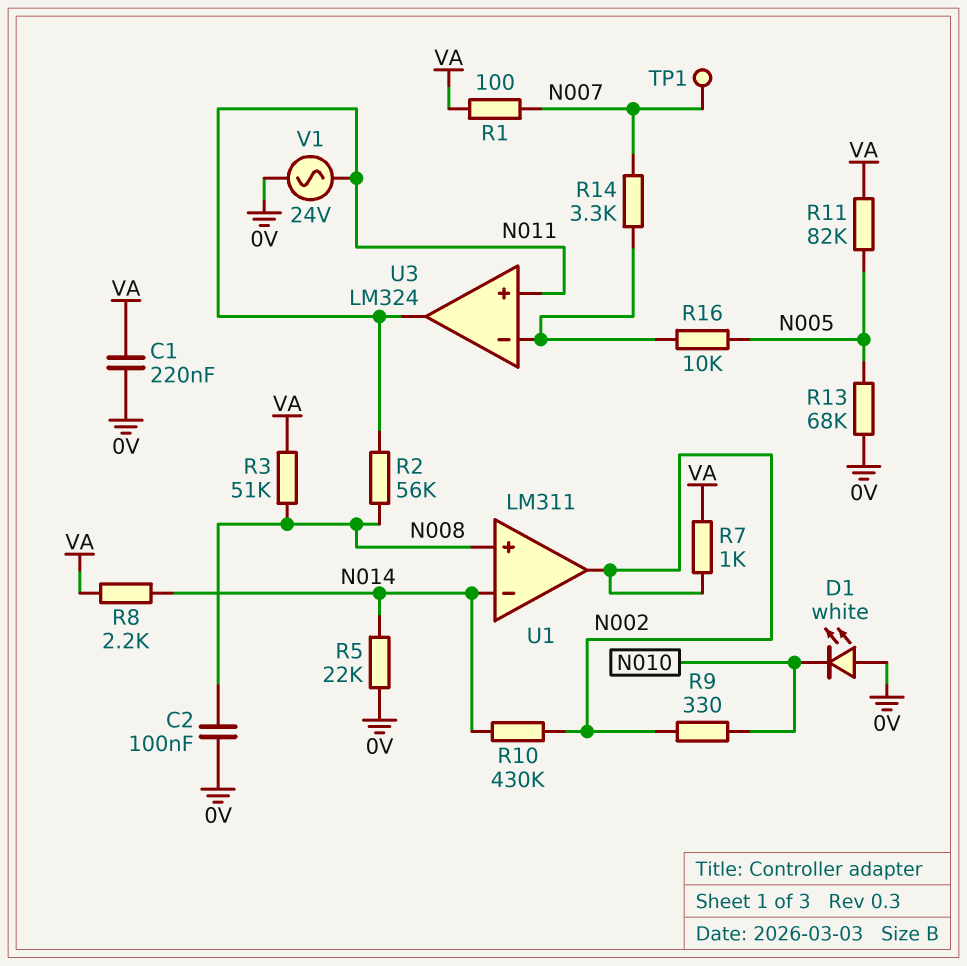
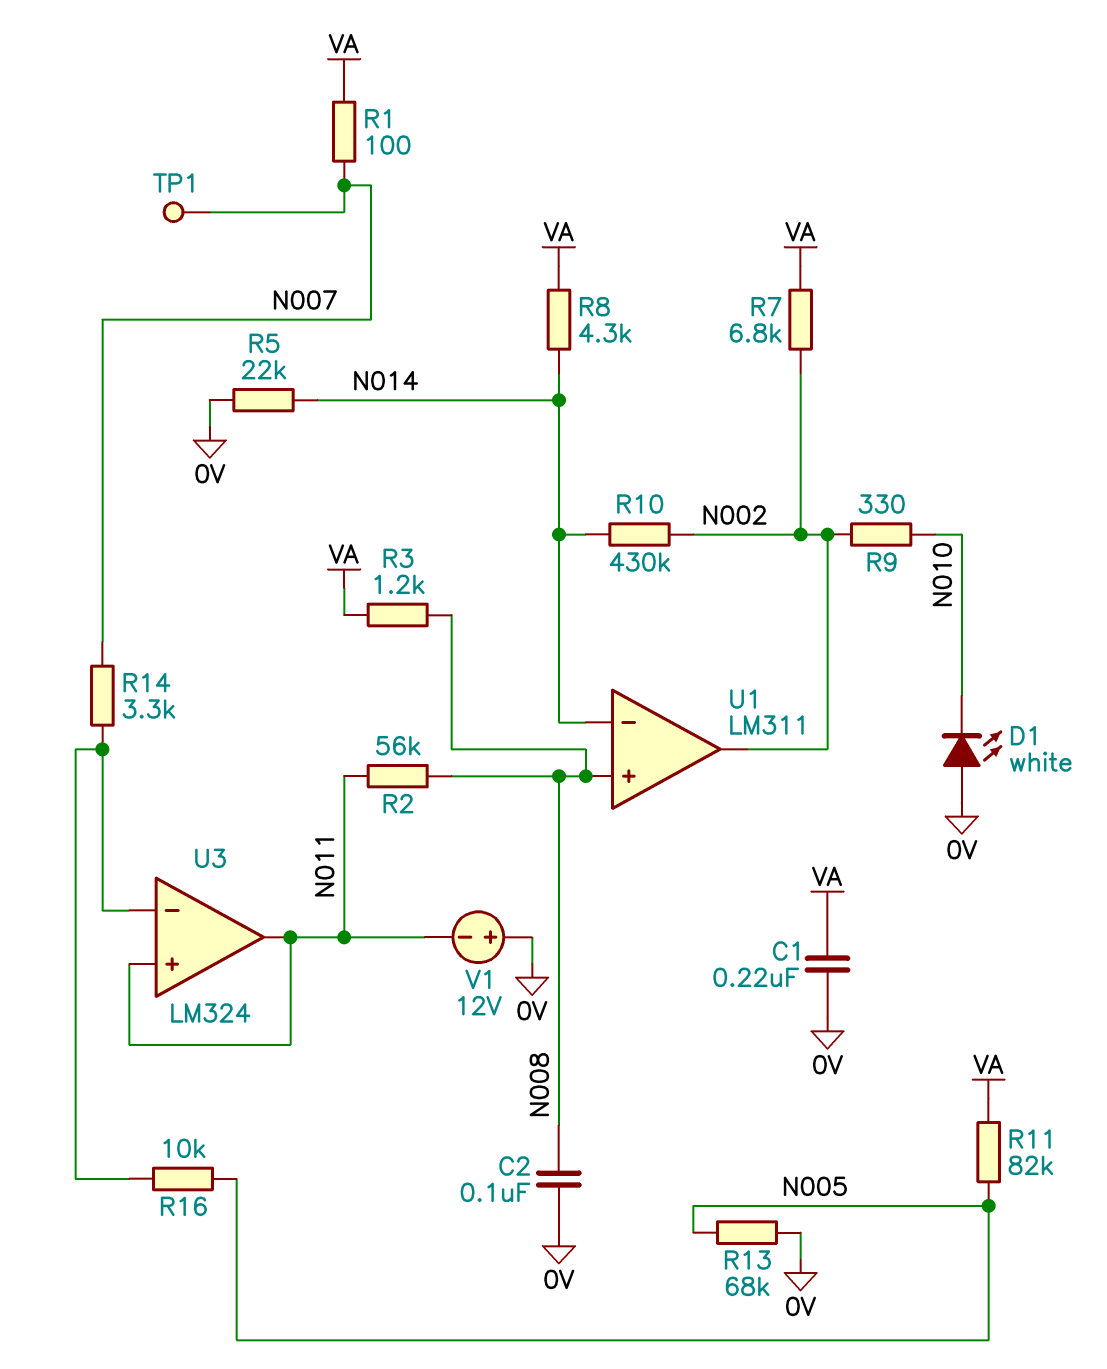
R3: 51k (N008, VA) -> 1.2k (N008, VA)
R7: 1k (N002, VA) -> 6.8k (N002, VA)
R8: 2.2k (N014, VA) -> 4.3k (N014, VA)
V1: AC 24V (0V, N011) -> 12V (plus 0V, minus N011)

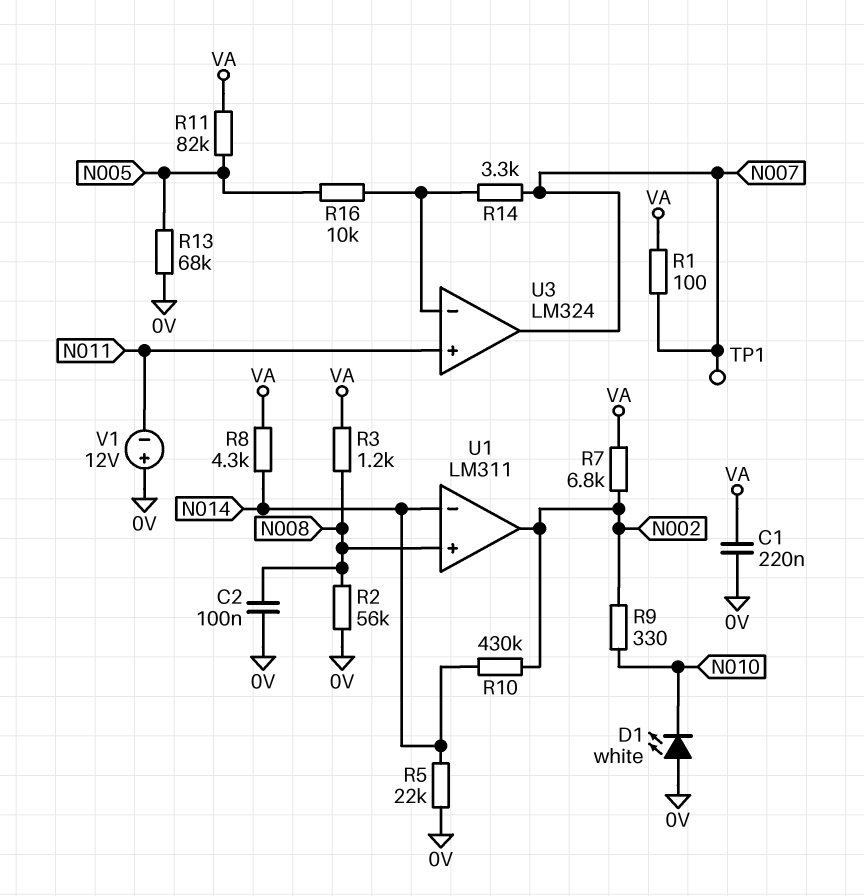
R2: 56k (N008, N011) -> 56k (0V, N008)
U3 pin out: N011 -> N007

